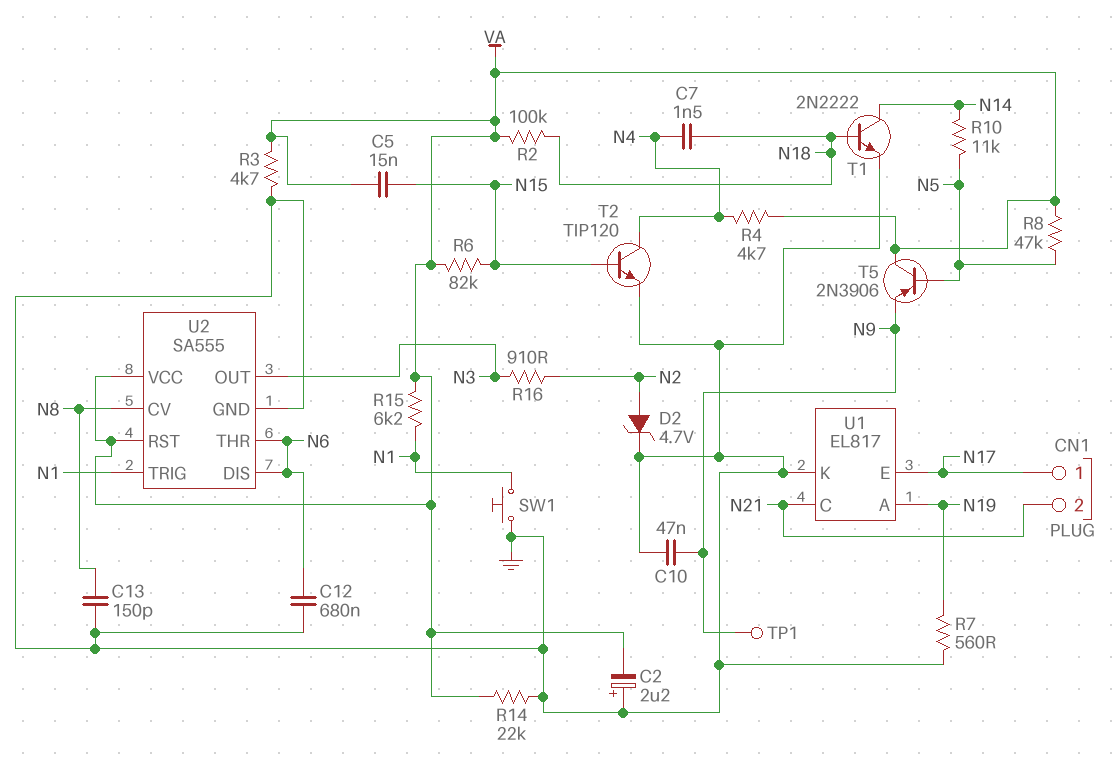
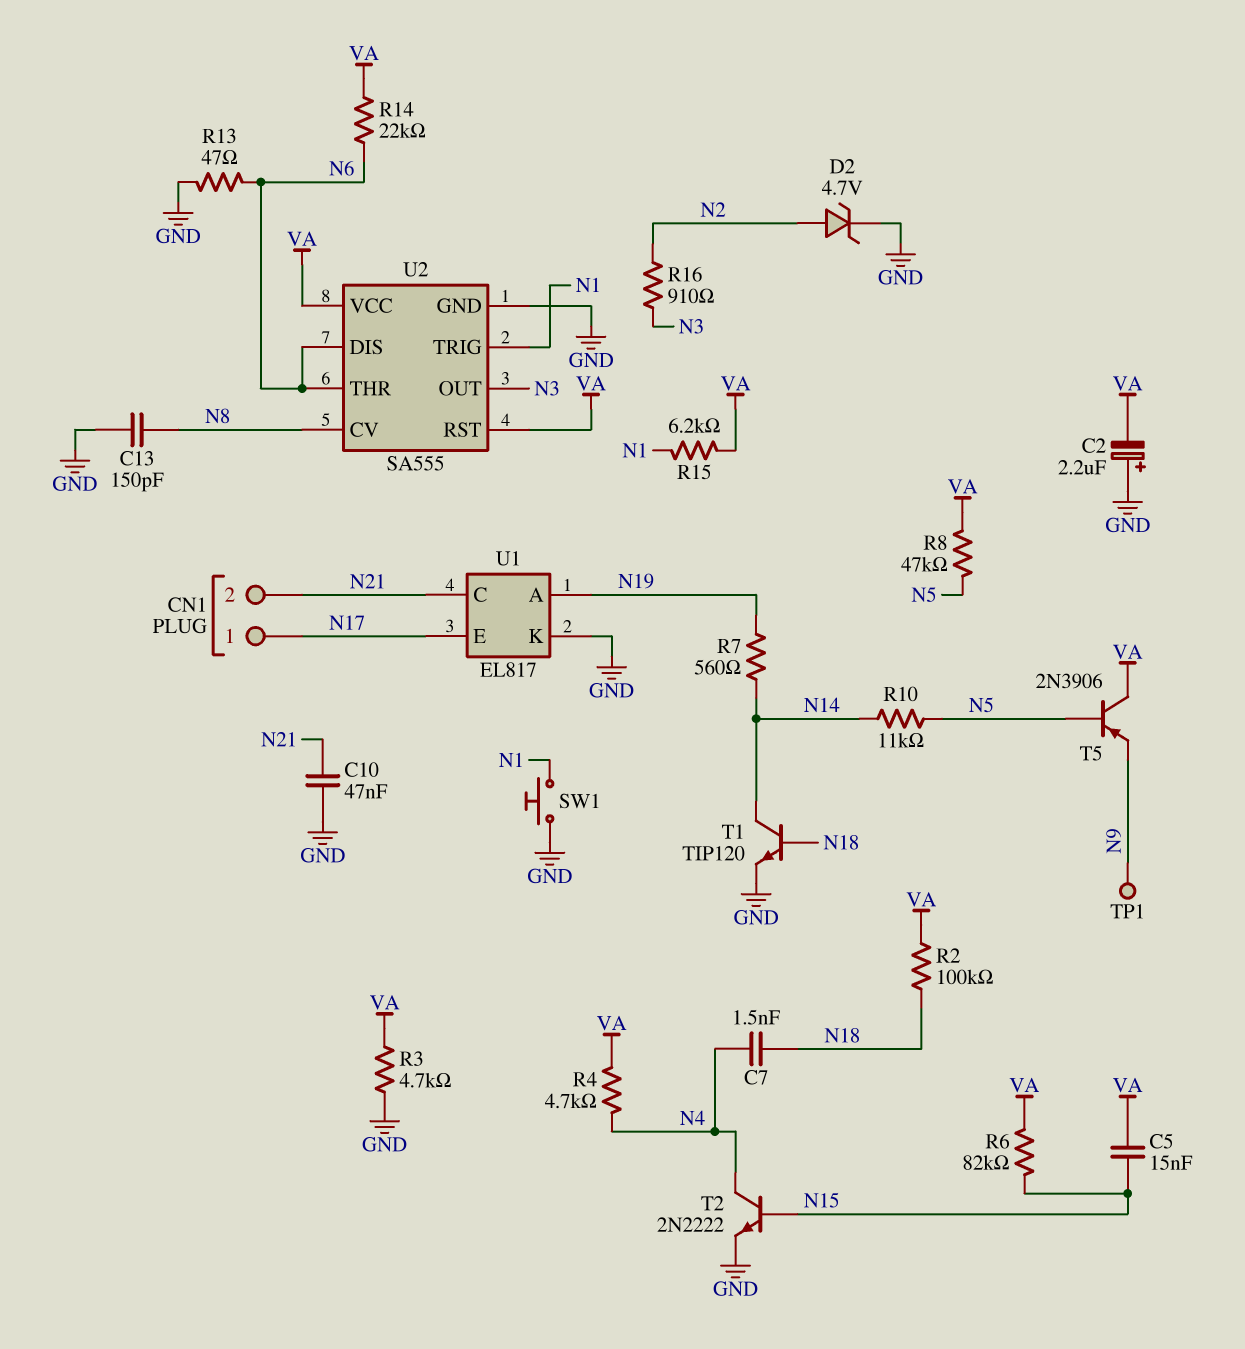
C10: 47nF (GND, N9) -> 47nF (GND, N21)
C12: 680nF (GND, N6) -> none
R7: 560 (GND, N19) -> 560 (N14, N19)
R13: none -> 47 (GND, N6)
R14: 22k (GND, VA) -> 22k (N6, VA)
T1: NPN 2N2222 (B N18, C N14, E GND) -> NPN TIP120 (B N18, C N14, E GND)
T2: NPN TIP120 (B N15, C N4, E GND) -> NPN 2N2222 (B N15, C N4, E GND)

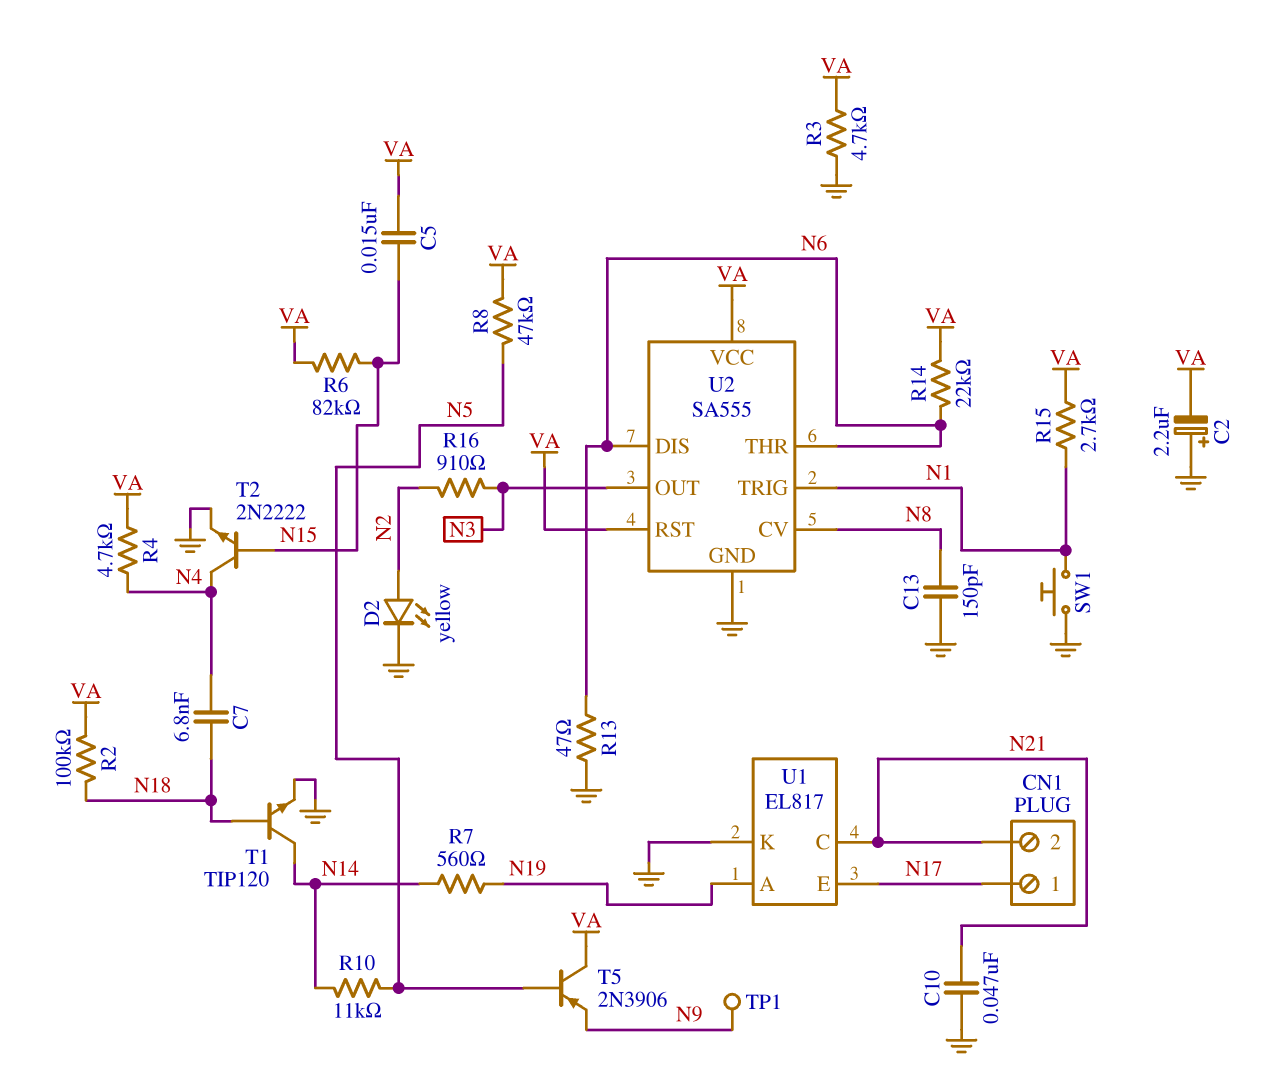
C7: 1.5nF (N4, N18) -> 6.8nF (N4, N18)
D2: zener 4.7V (A N2, K GND) -> LED yellow (A N2, K GND)
R15: 6.2k (N1, VA) -> 2.7k (N1, VA)

